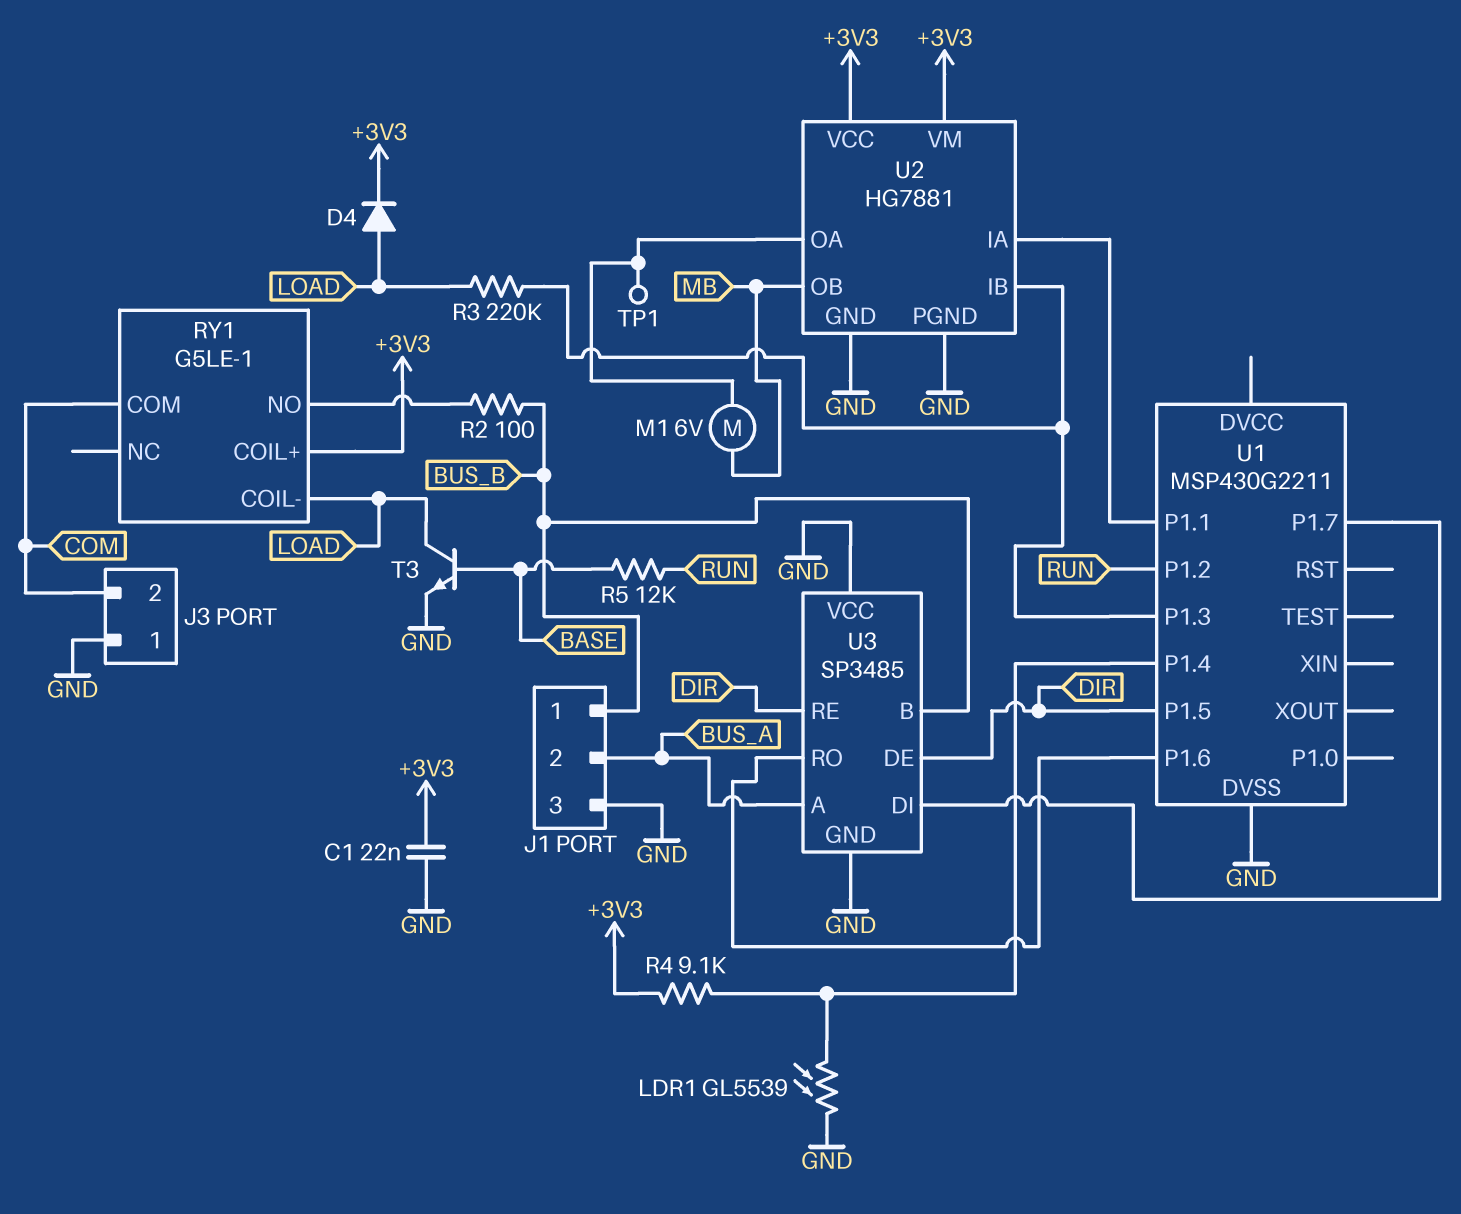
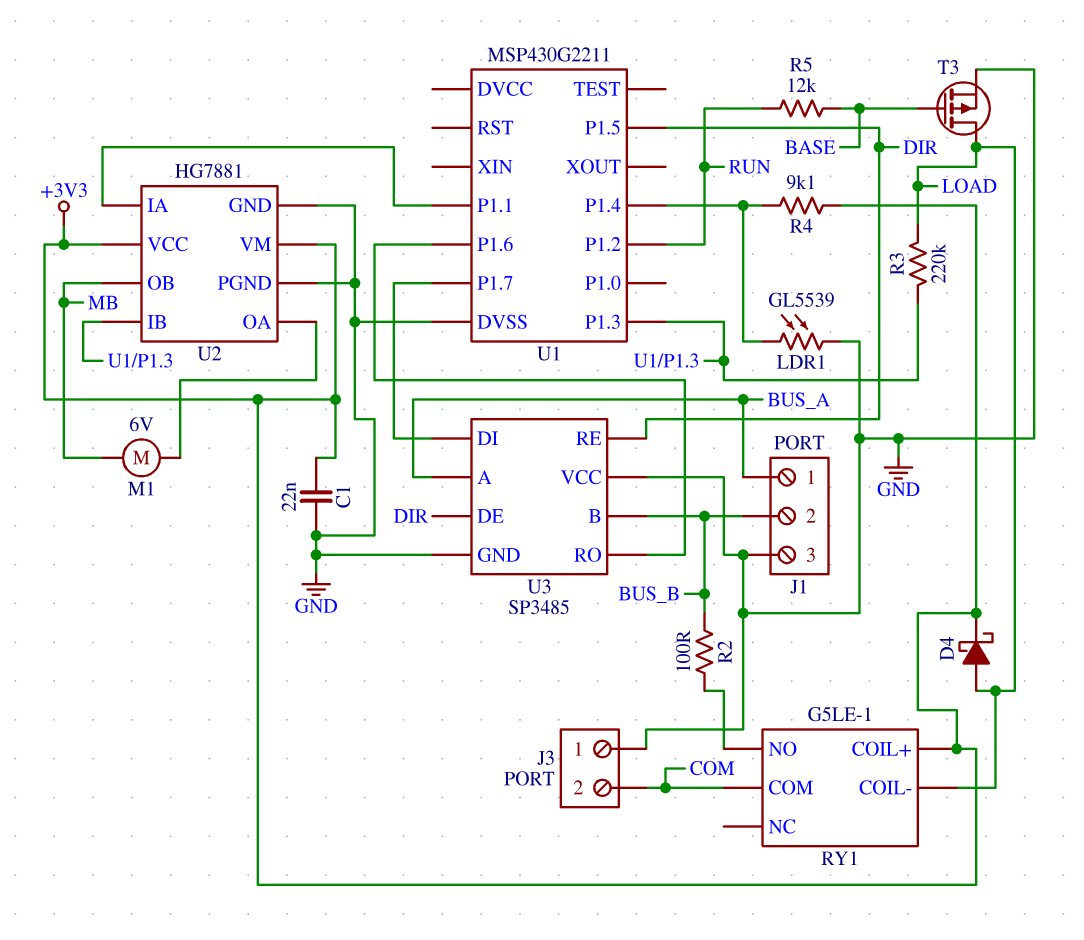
D4: diode (A LOAD, K +3V3) -> schottky (A LOAD, K +3V3)
J1 pin 1: BUS_B -> BUS_A
J1 pin 2: BUS_A -> BUS_B
T3: NPN (B BASE, C LOAD, E GND) -> PMOS (G BASE, D LOAD, S GND)
TP1: test point (U2/OA) -> none

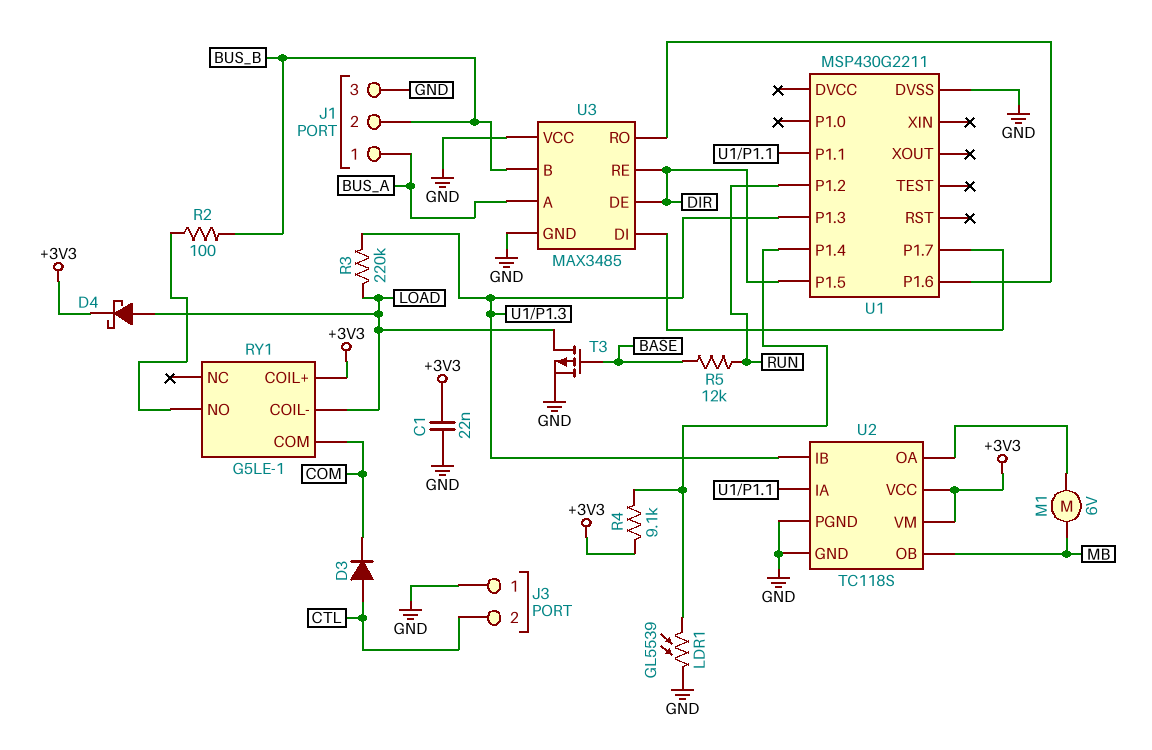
D3: none -> diode (A CTL, K COM)
J3 pin 2: COM -> CTL
U2: HG7881 -> TC118S
U3: SP3485 -> MAX3485

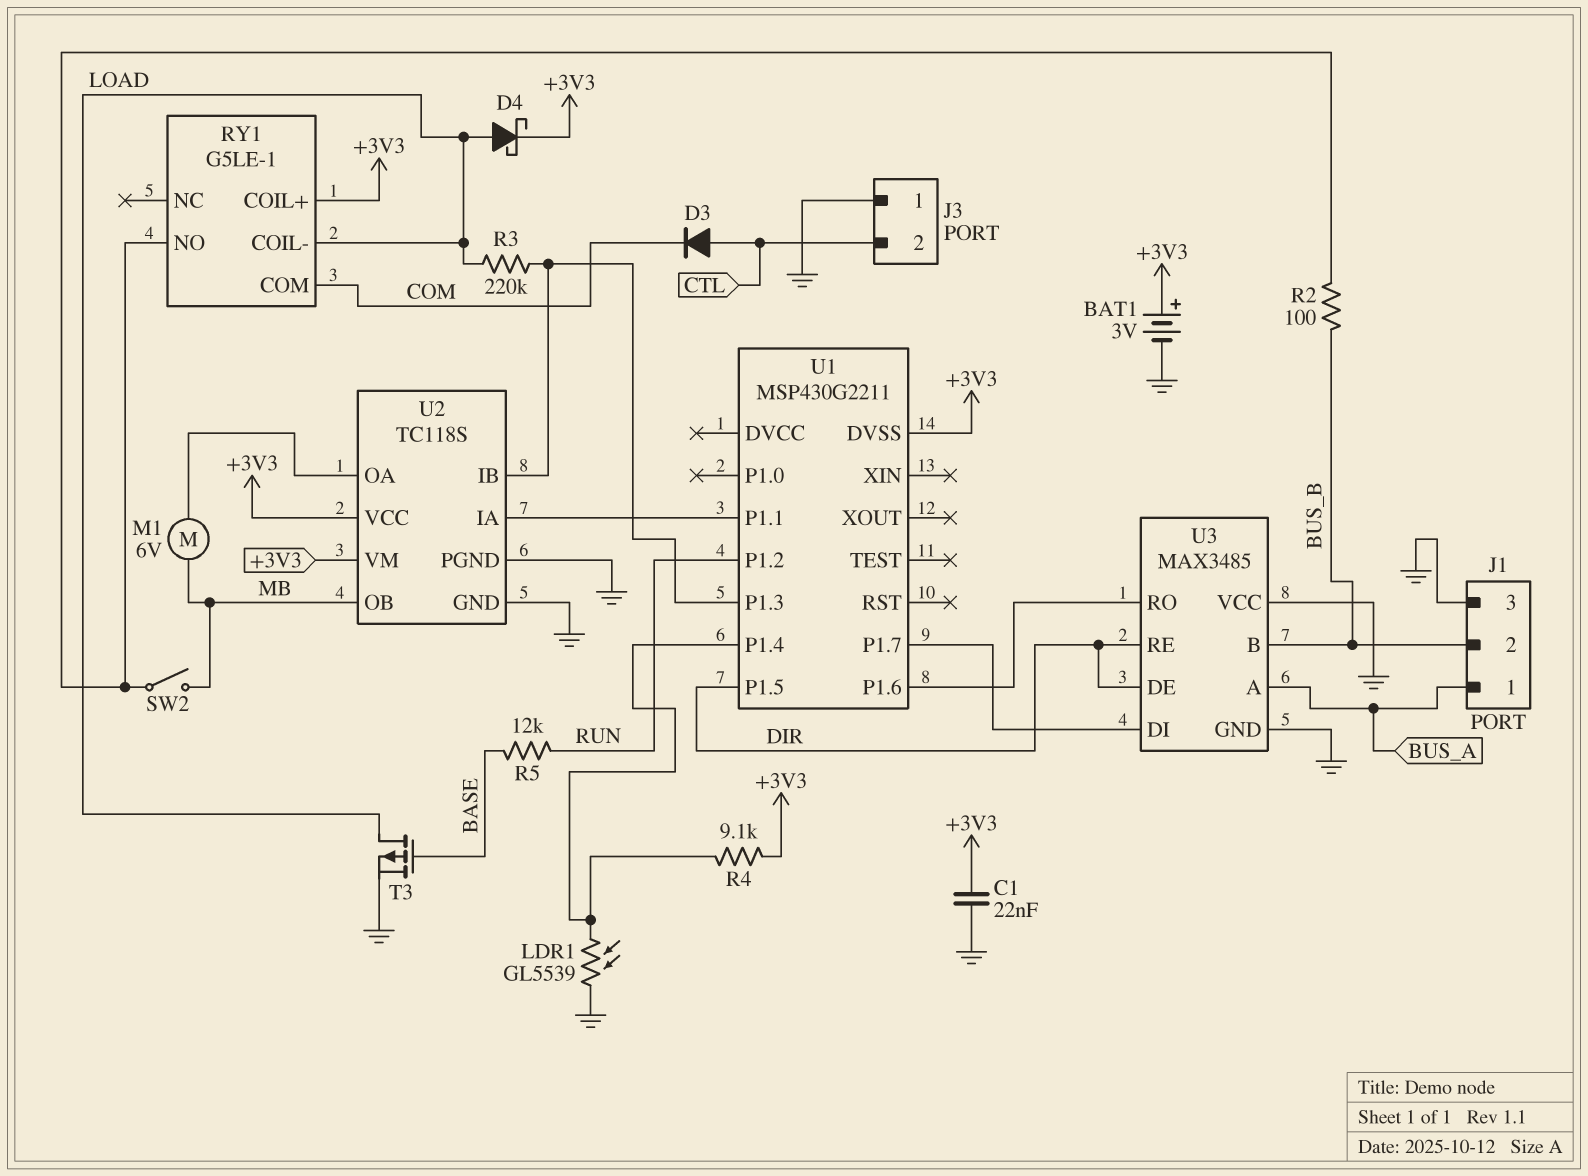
BAT1: none -> 3V (plus +3V3, minus GND)
SW2: none -> switch (MB, RY1/NO)
U1 pin DVSS: GND -> +3V3

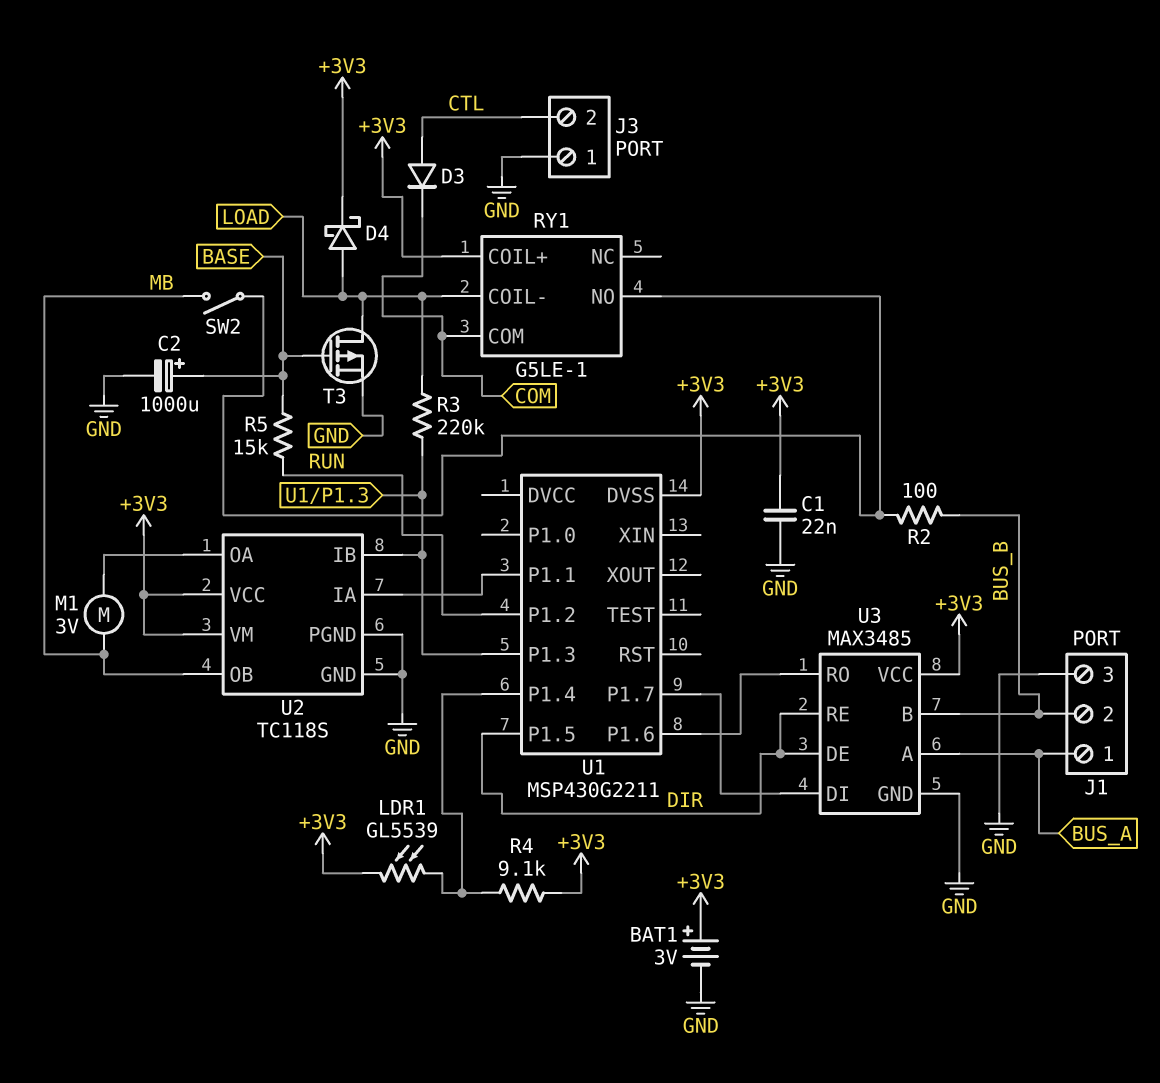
C2: none -> 1000uF (plus BASE, minus GND)
LDR1: GL5539 (GND, U1/P1.4) -> GL5539 (+3V3, U1/P1.4)
M1: motor 6V (MB, U2/OA) -> motor 3V (MB, U2/OA)
R5: 12k (BASE, RUN) -> 15k (BASE, RUN)
U3 pin VCC: GND -> +3V3

